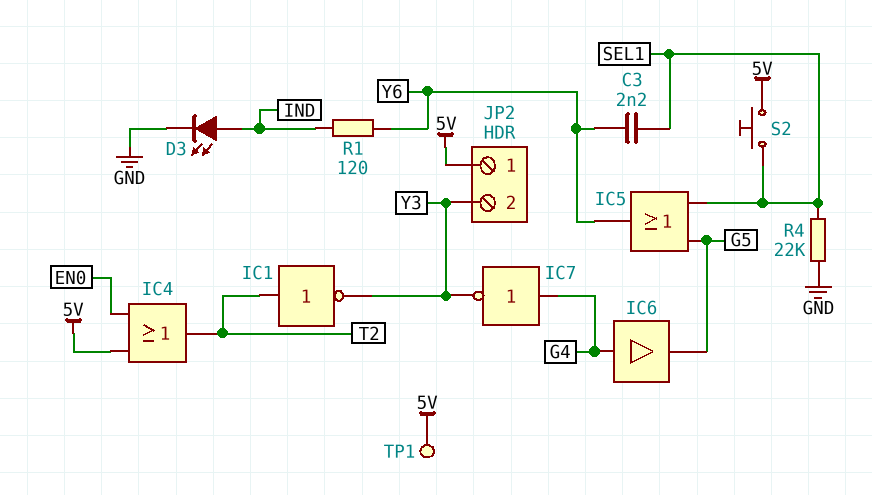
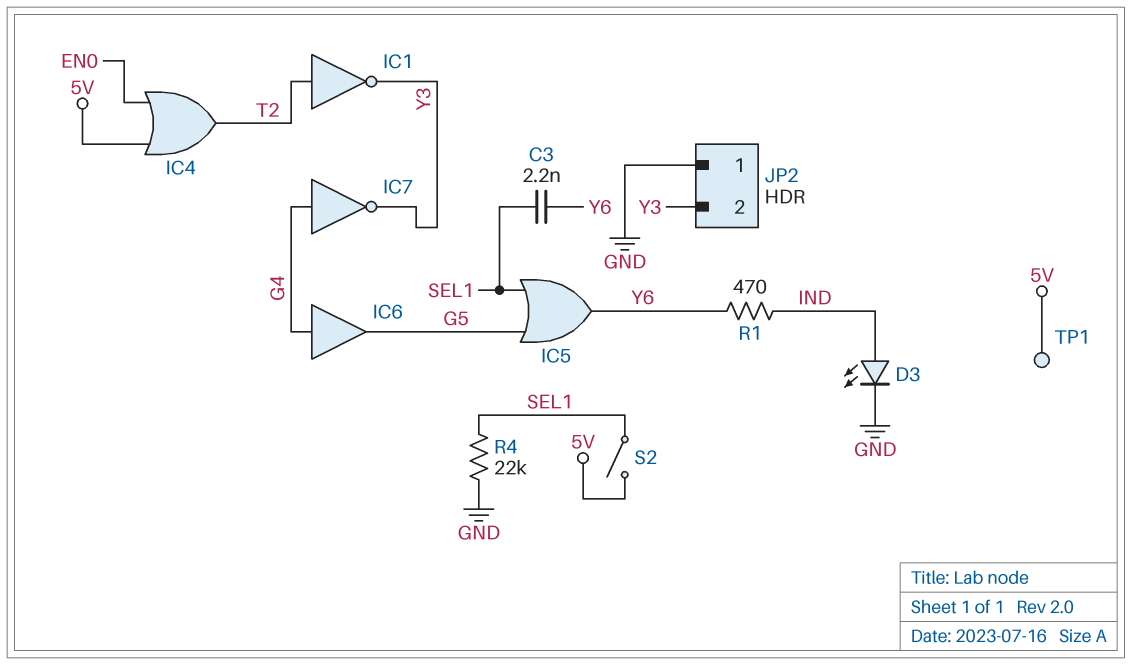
JP2 pin 1: 5V -> GND
R1: 120 (IND, Y6) -> 470 (IND, Y6)
S2: button (5V, SEL1) -> switch (5V, SEL1)

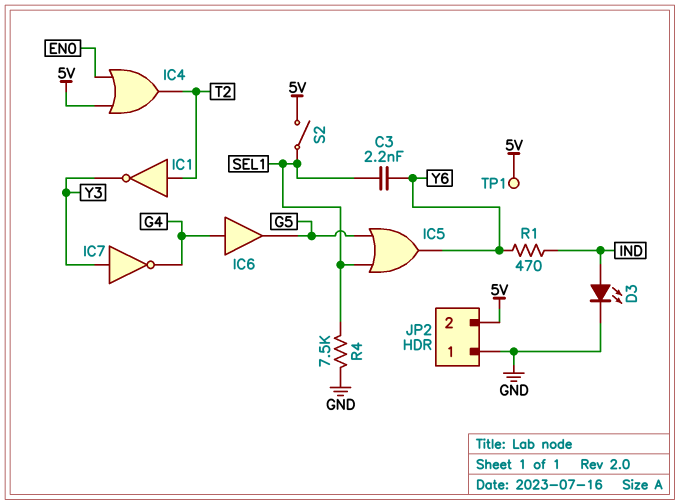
IC7: NOT (in G4, out Y3) -> NOT (in Y3, out G4)
JP2 pin 2: Y3 -> 5V
R4: 22k (GND, SEL1) -> 7.5k (GND, SEL1)

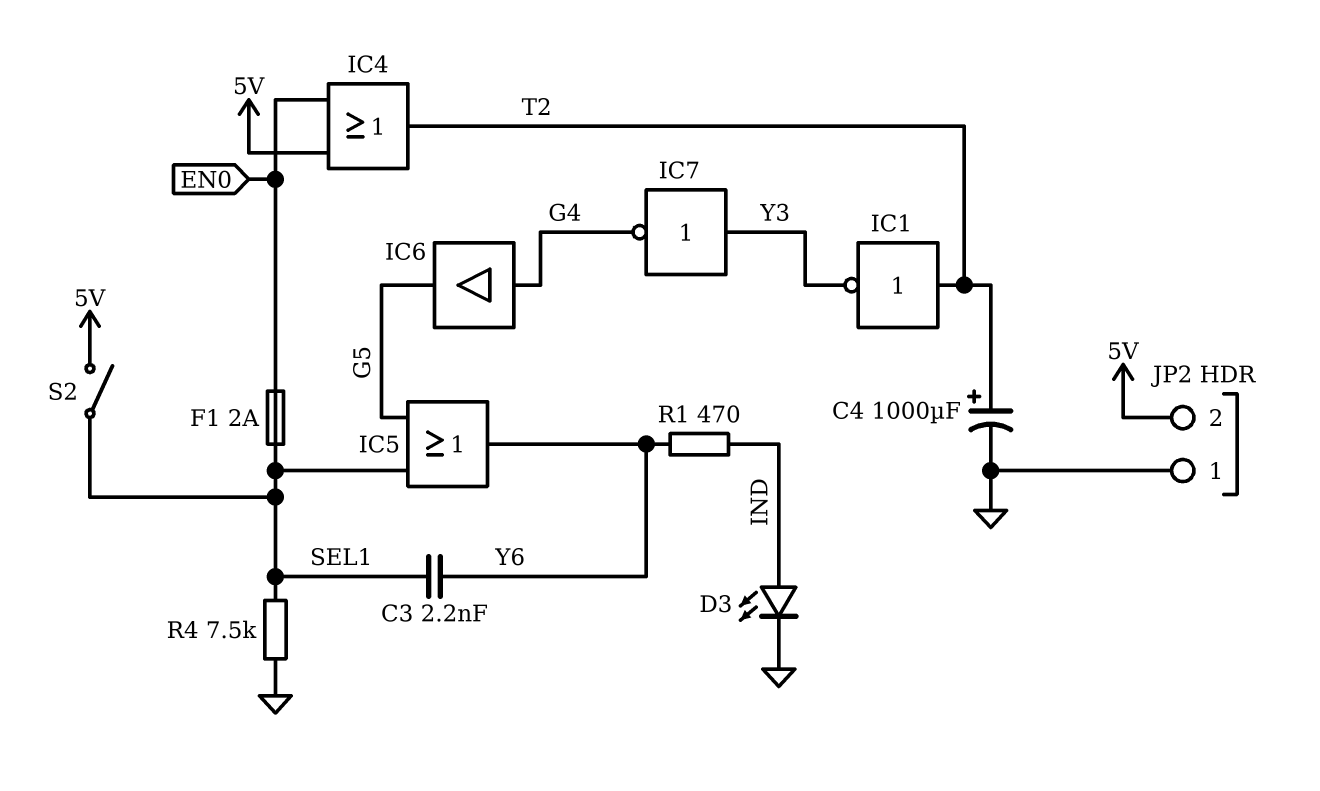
C4: none -> 1000uF (plus T2, minus GND)
F1: none -> 2A (EN0, SEL1)
TP1: test point (5V) -> none

